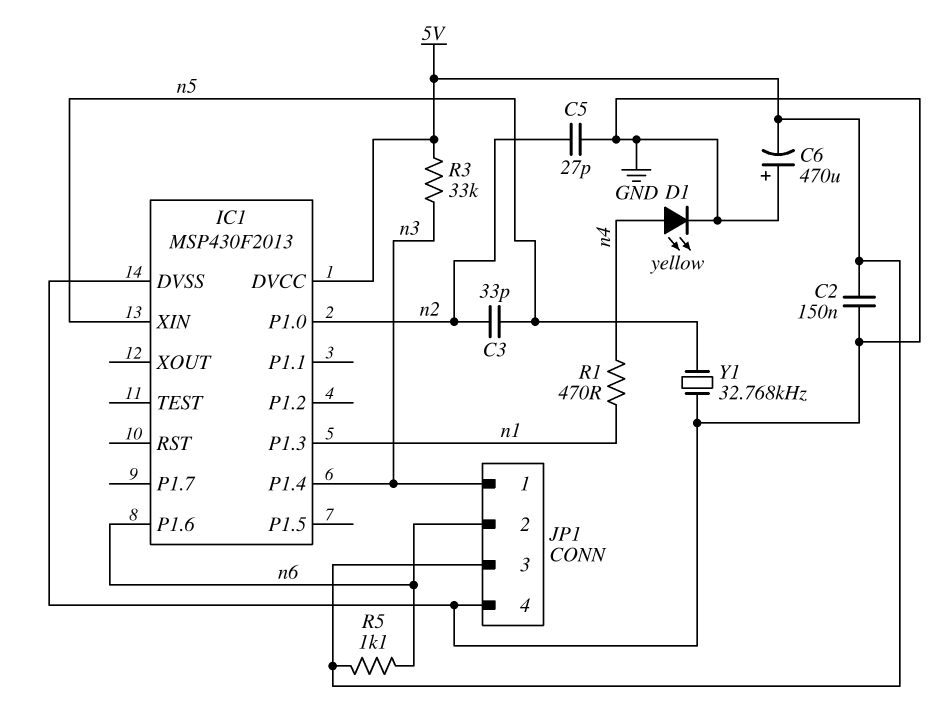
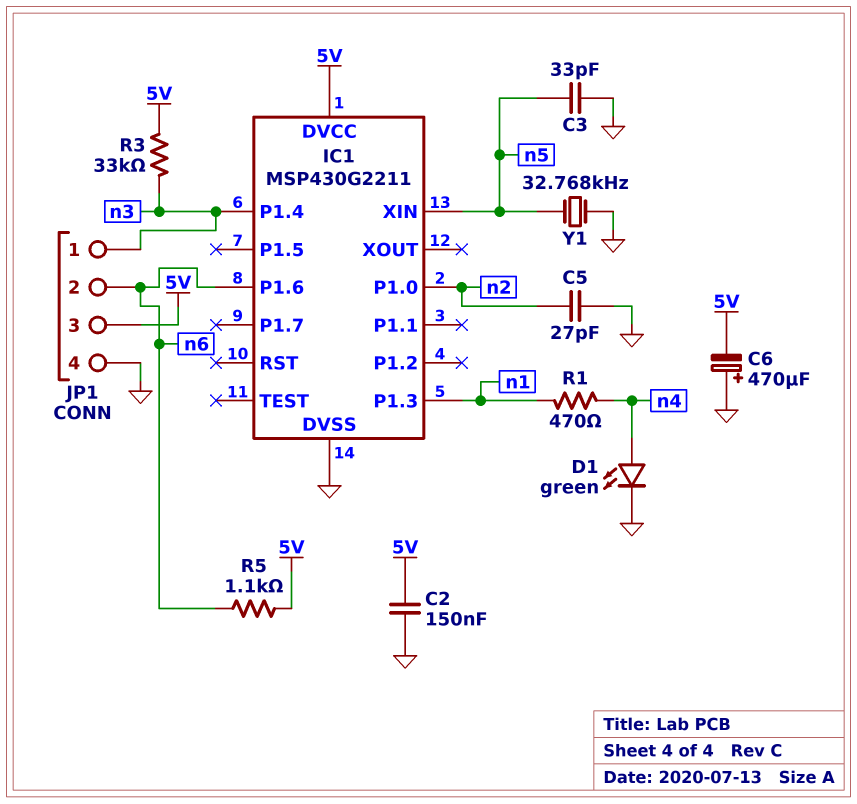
C3: 33pF (n2, n5) -> 33pF (GND, n5)
D1: LED yellow (A n4, K GND) -> LED green (A n4, K GND)
IC1: MSP430F2013 -> MSP430G2211

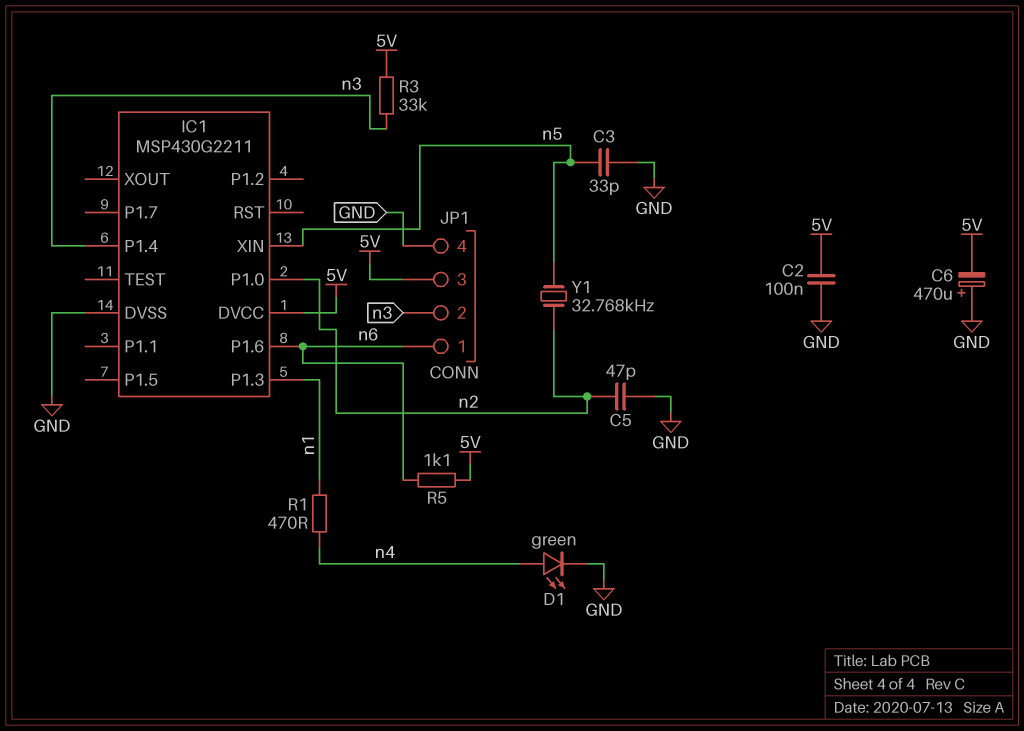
C2: 150nF (5V, GND) -> 100nF (5V, GND)
C5: 27pF (GND, n2) -> 47pF (GND, n2)
JP1 pin 1: n3 -> n6
JP1 pin 2: n6 -> n3
Y1: 32.768kHz (GND, n5) -> 32.768kHz (n2, n5)

